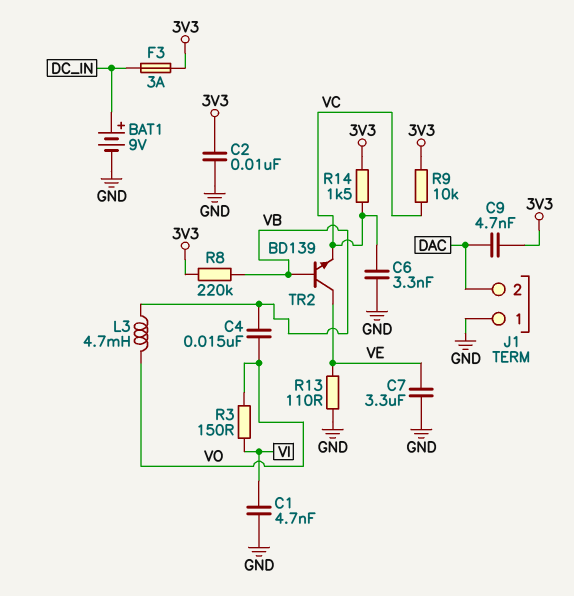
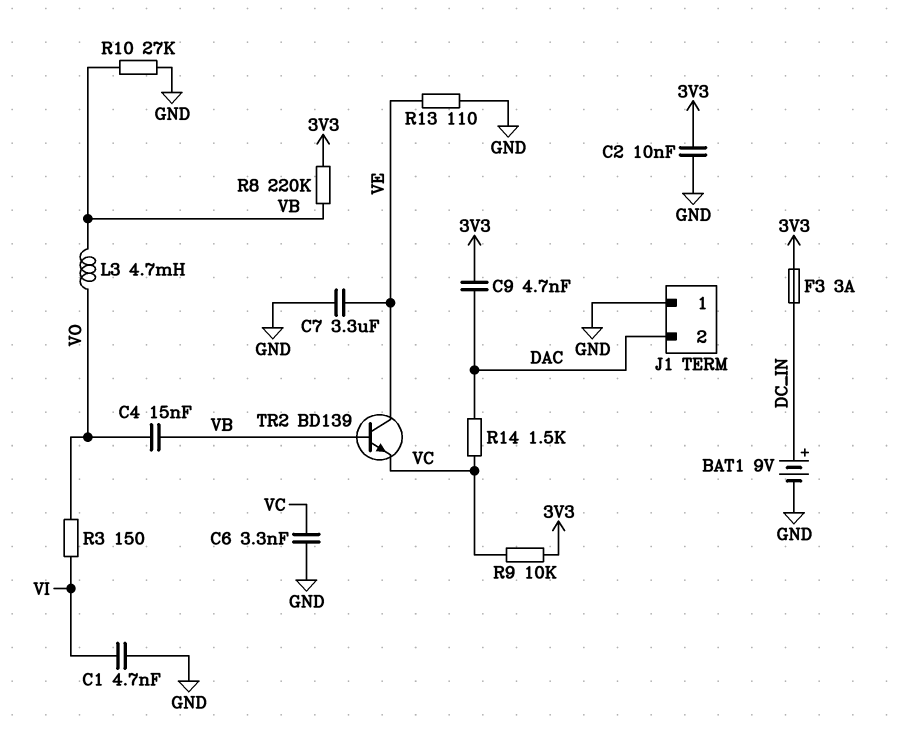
R10: none -> 27k (GND, VB)
R14: 1.5k (3V3, VC) -> 1.5k (DAC, VC)

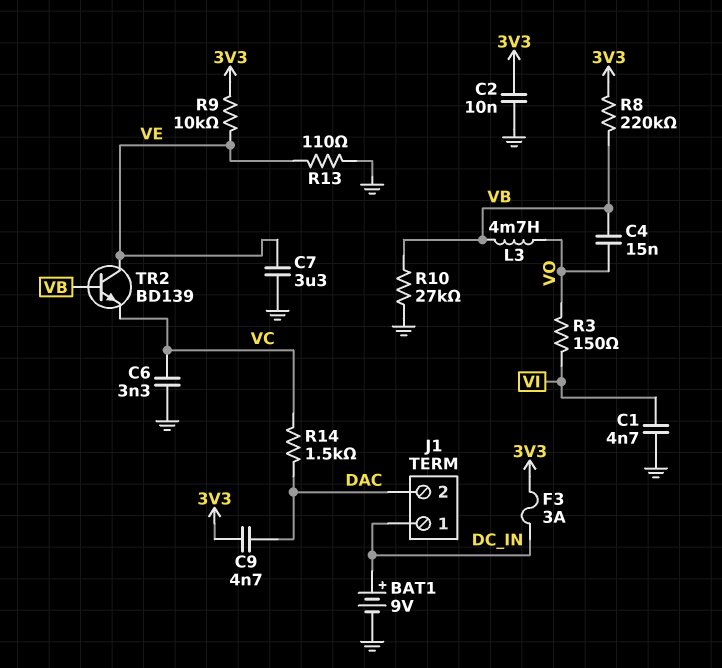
J1 pin 1: GND -> DC_IN
R9: 10k (3V3, VC) -> 10k (3V3, VE)

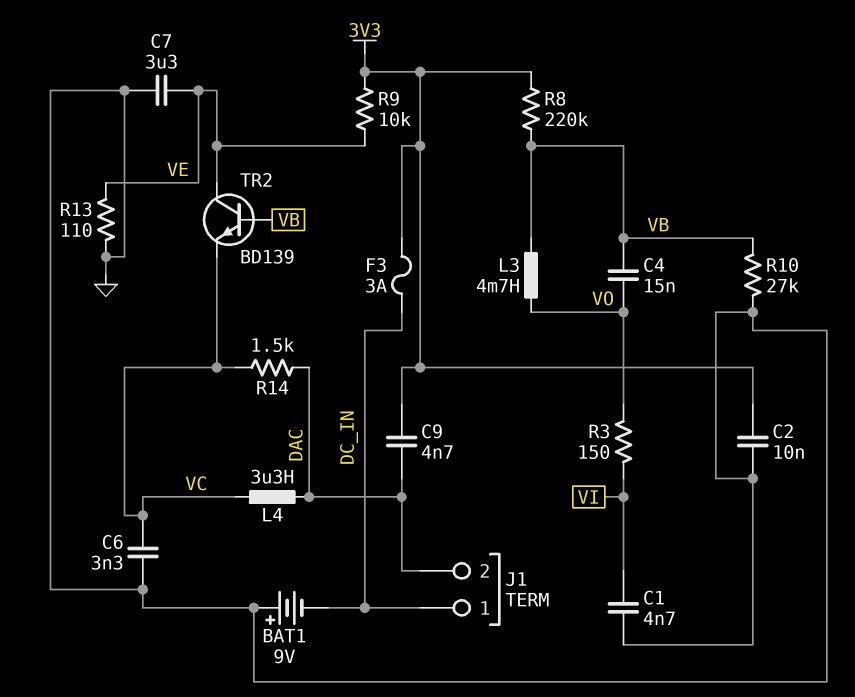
BAT1: 9V (plus DC_IN, minus GND) -> 9V (plus GND, minus DC_IN)
L4: none -> 3.3uH (DAC, VC)

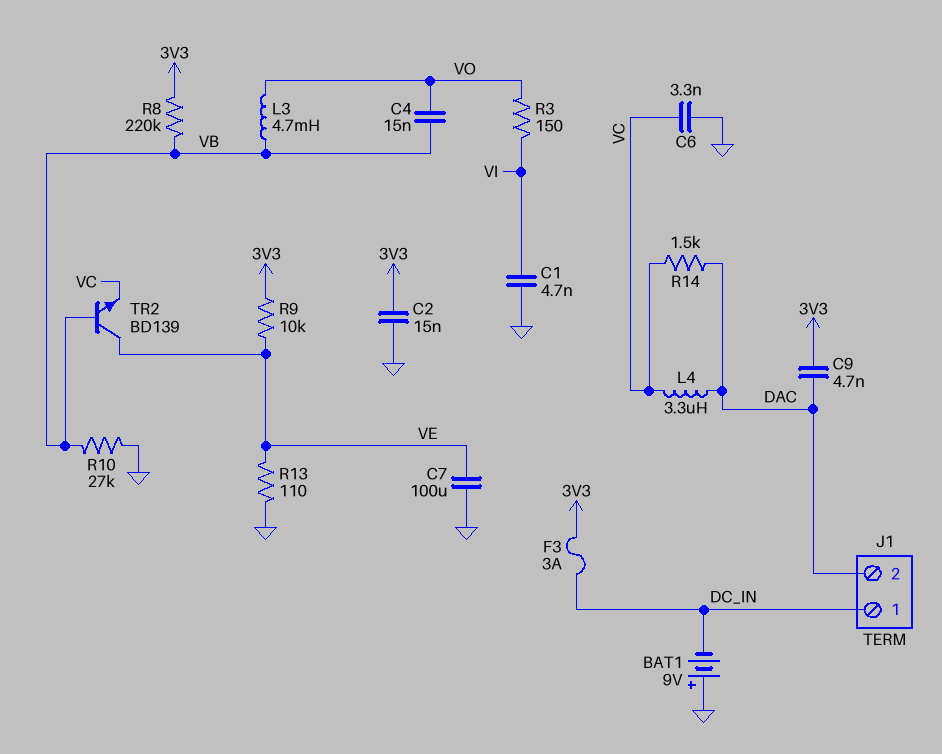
C2: 10nF (3V3, GND) -> 15nF (3V3, GND)
C7: 3.3uF (GND, VE) -> 100uF (GND, VE)

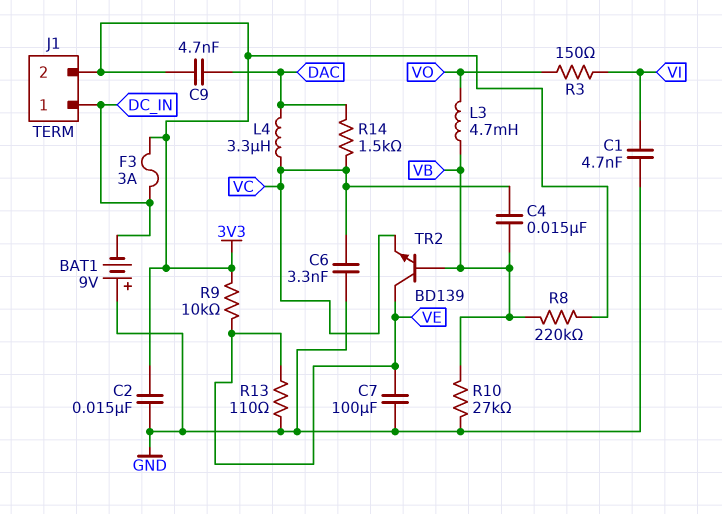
C4: 15nF (VB, VO) -> 15nF (VB, VC)
J1 pin 2: DAC -> 3V3

